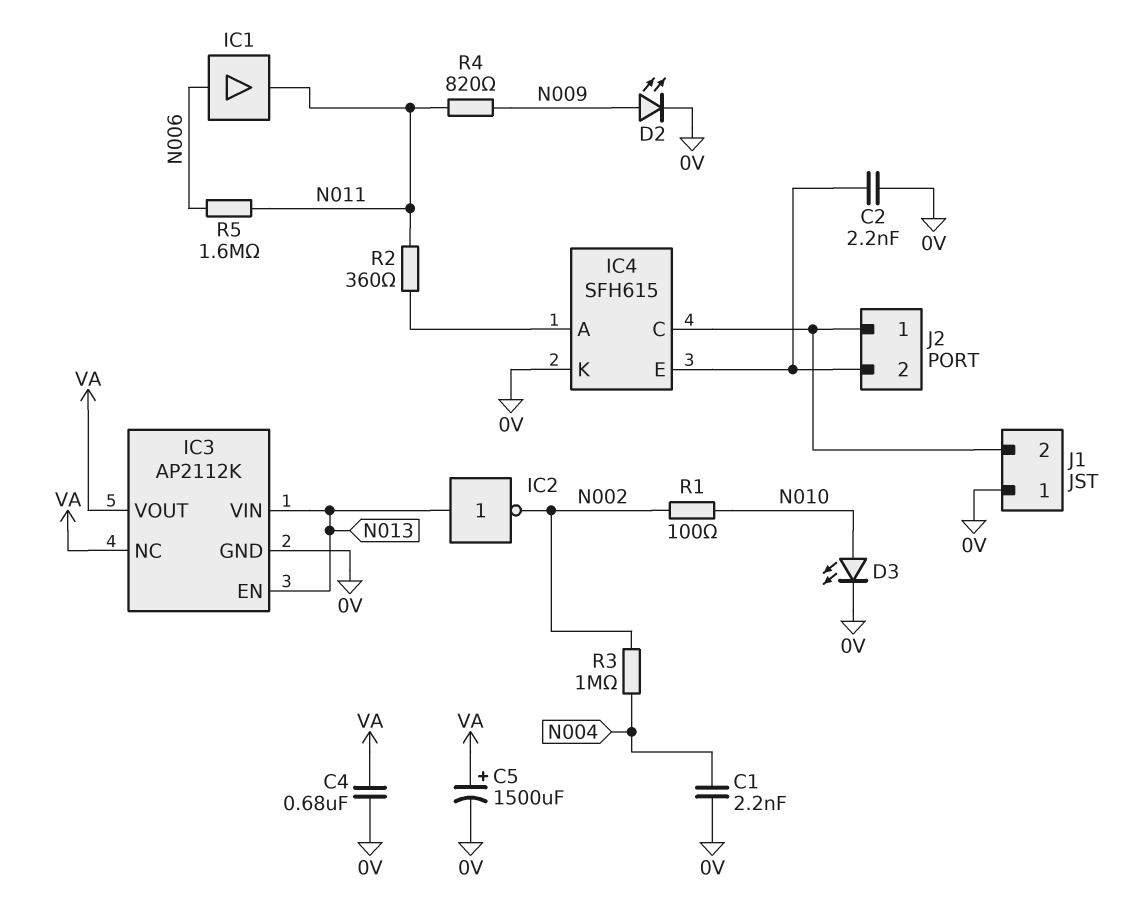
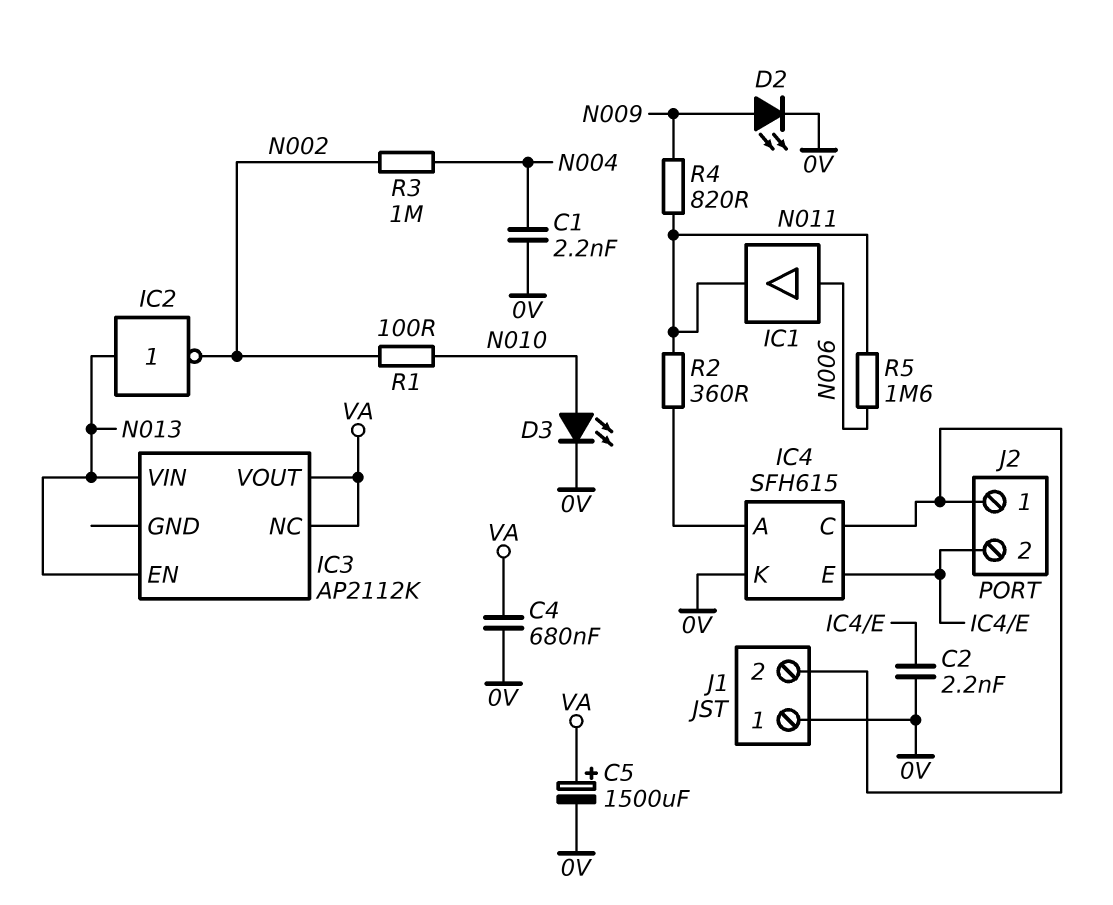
IC3 pin GND: 0V -> none

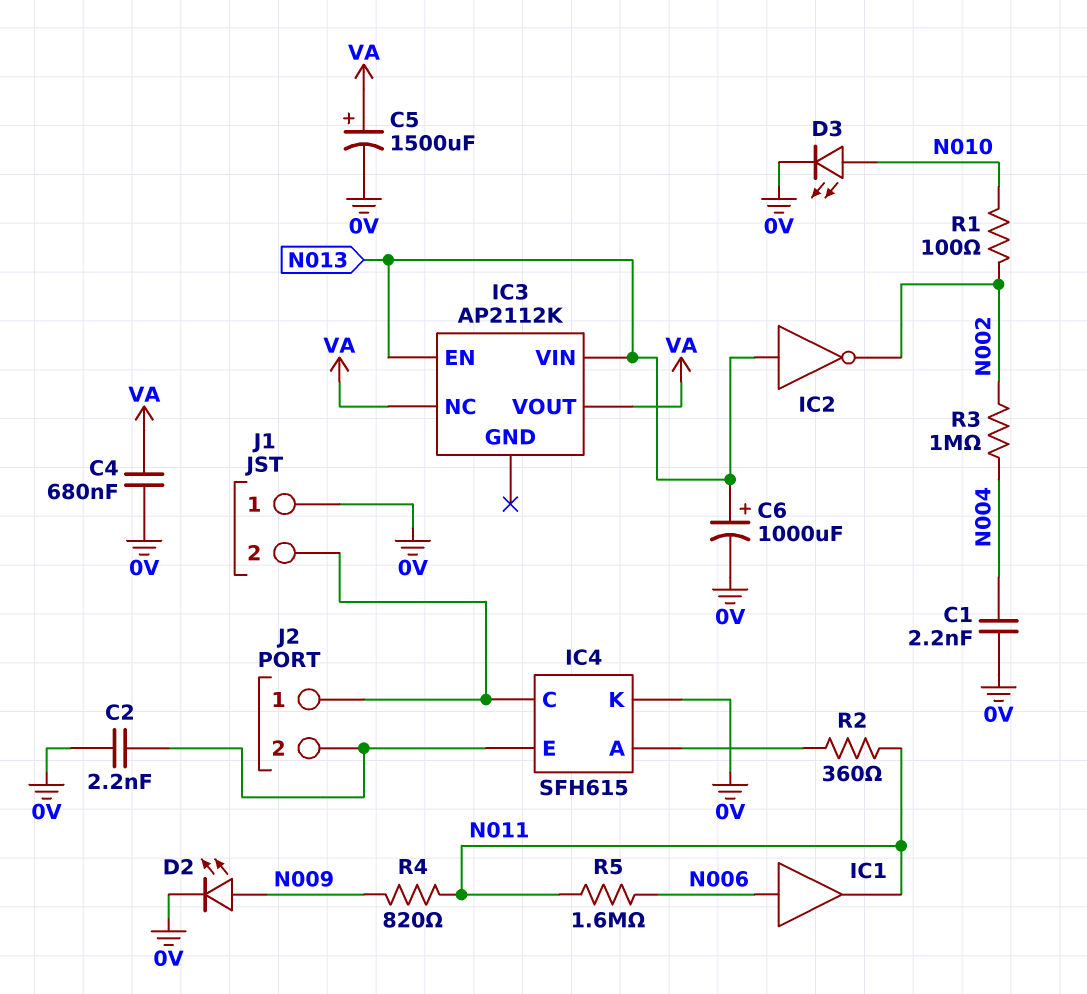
C6: none -> 1000uF (plus N013, minus 0V)

